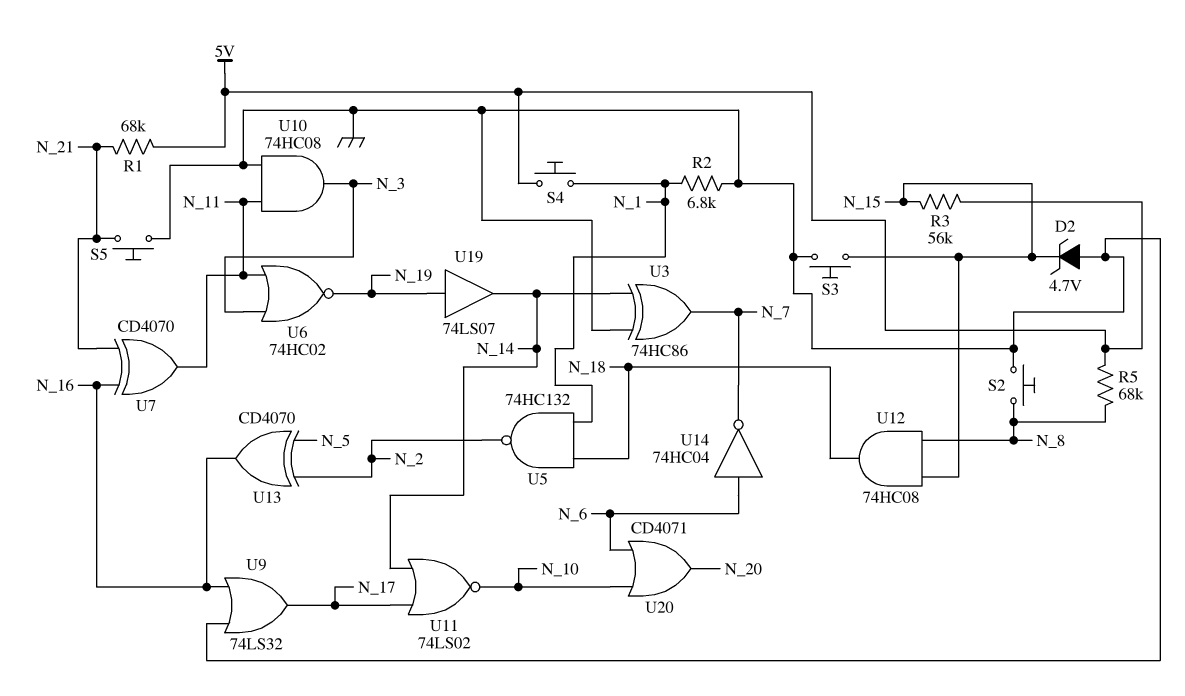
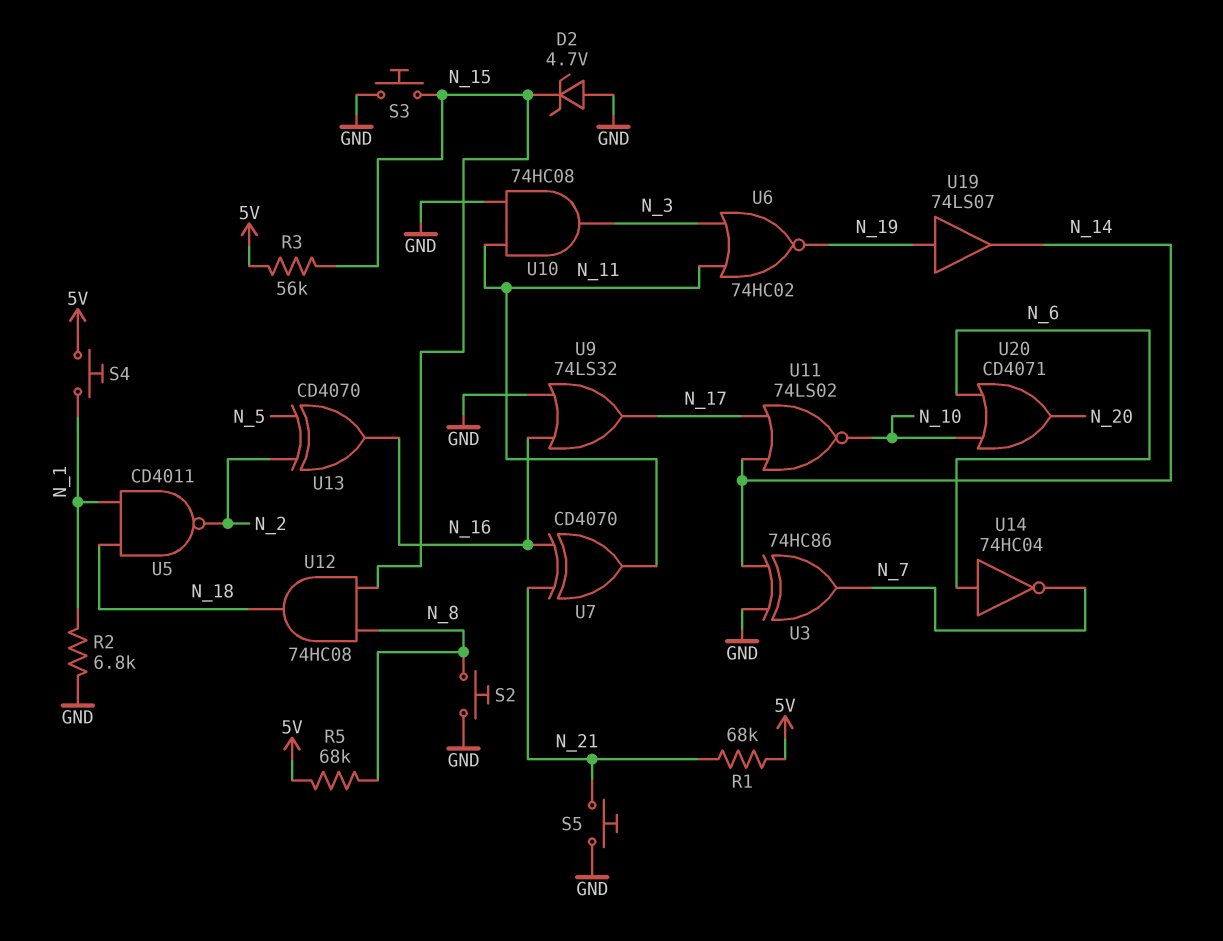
U5: NAND 74HC132 (in N_1, in N_18, out N_2) -> NAND CD4011 (in N_1, in N_18, out N_2)

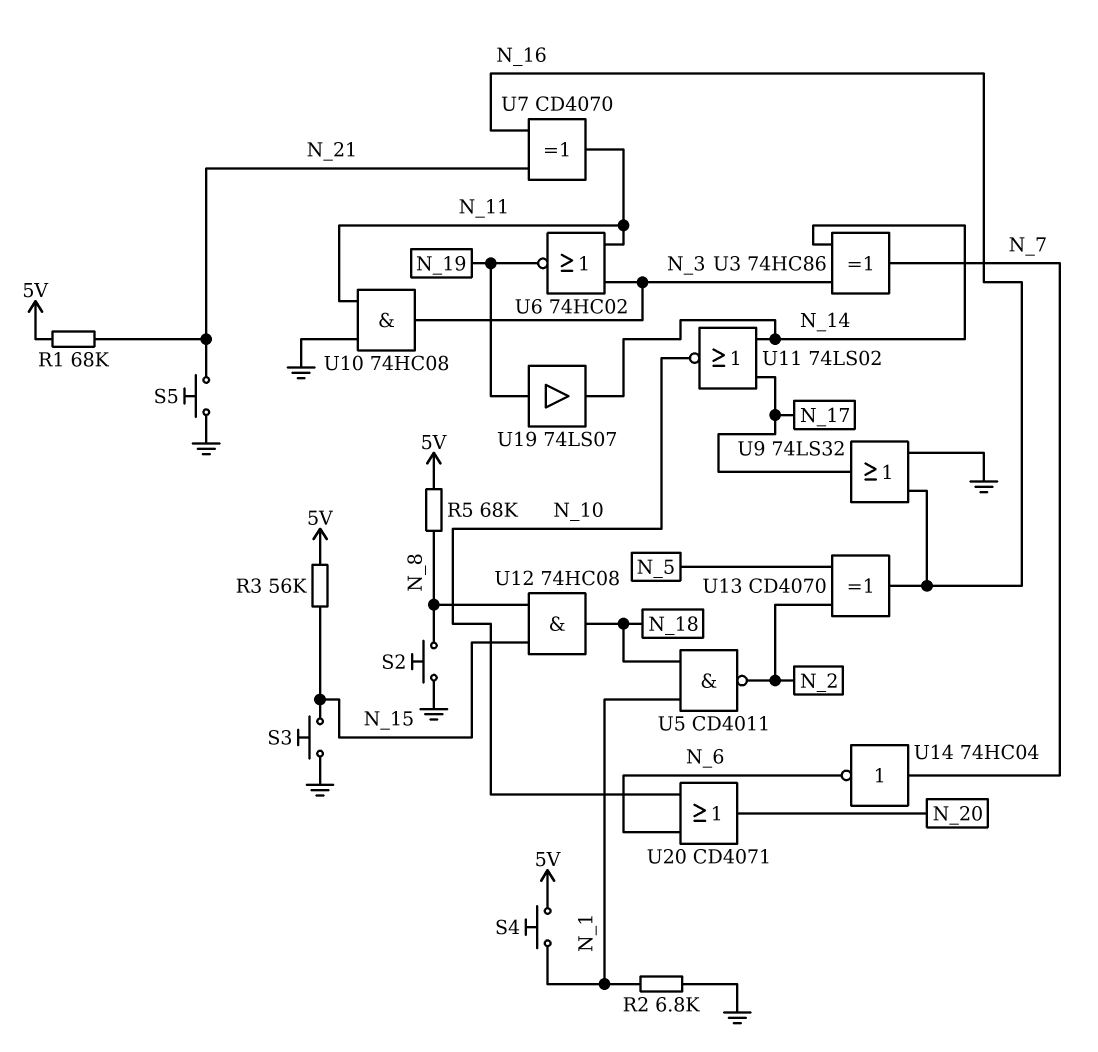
D2: zener 4.7V (A GND, K N_15) -> none
U3: XOR 74HC86 (in GND, in N_14, out N_7) -> XOR 74HC86 (in N_3, in N_14, out N_7)
U14: NOT 74HC04 (in N_6, out N_7) -> NOT 74HC04 (in N_7, out N_6)

